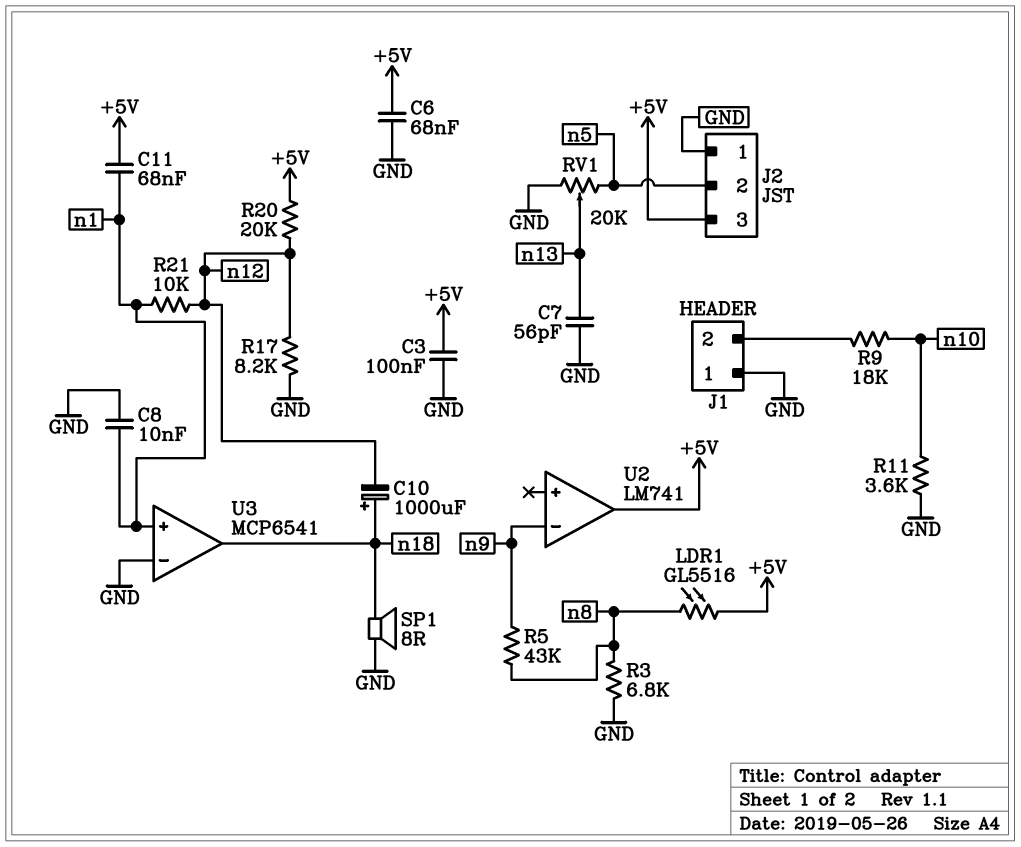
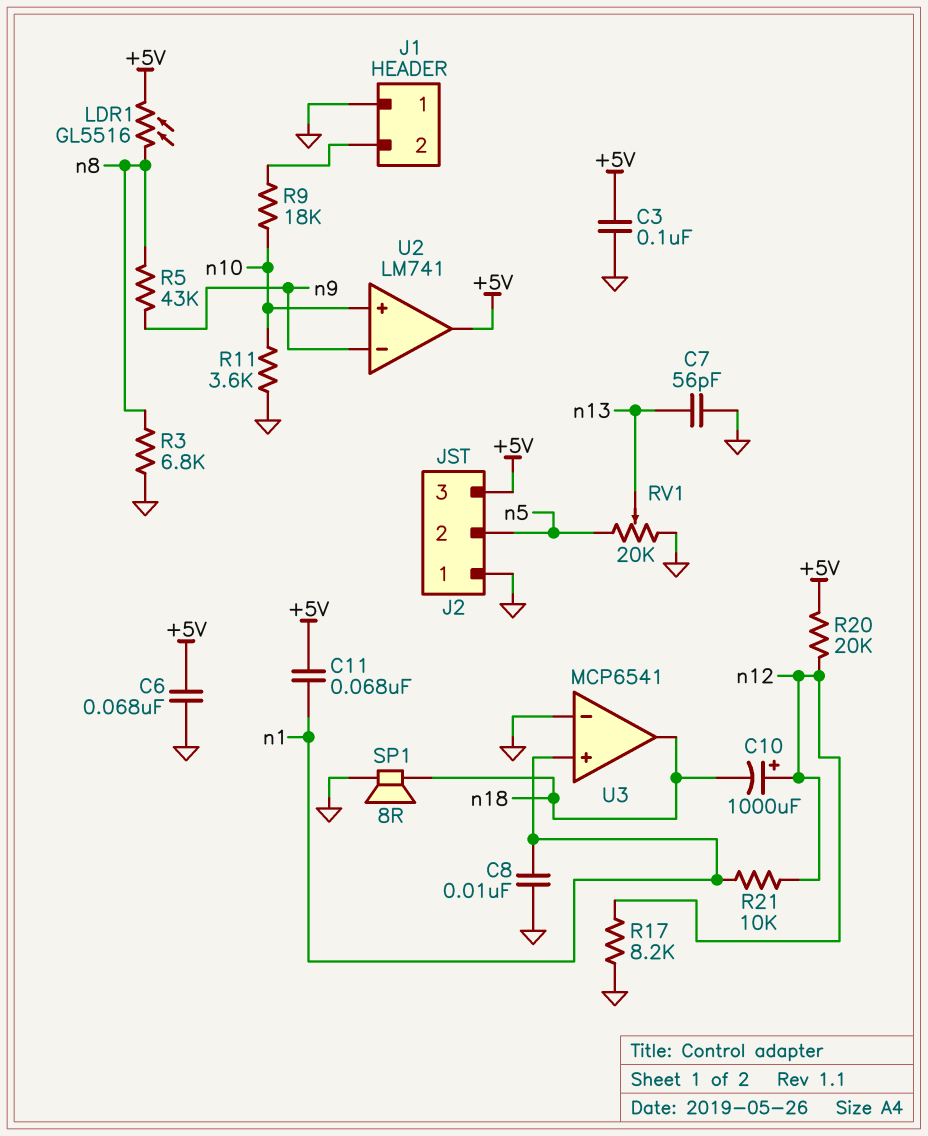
C10: 1000uF (plus n18, minus n12) -> 1000uF (plus n12, minus n18)
U2 pin in+: none -> n10

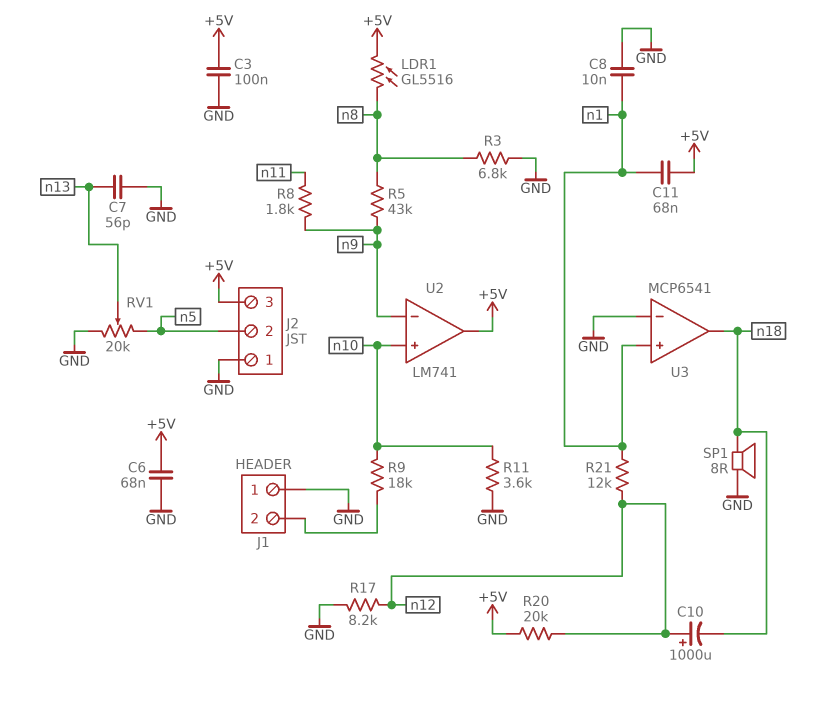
R8: none -> 1.8k (n9, n11)
R21: 10k (n1, n12) -> 12k (n1, n12)

